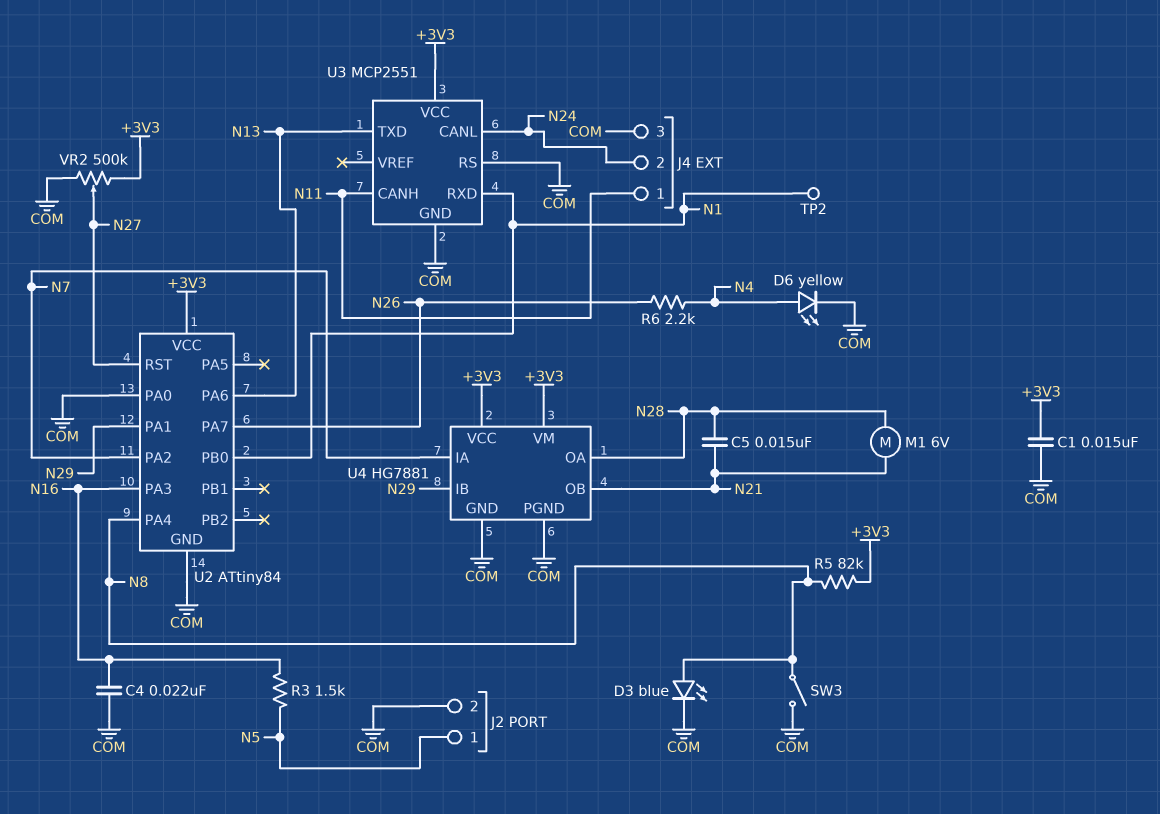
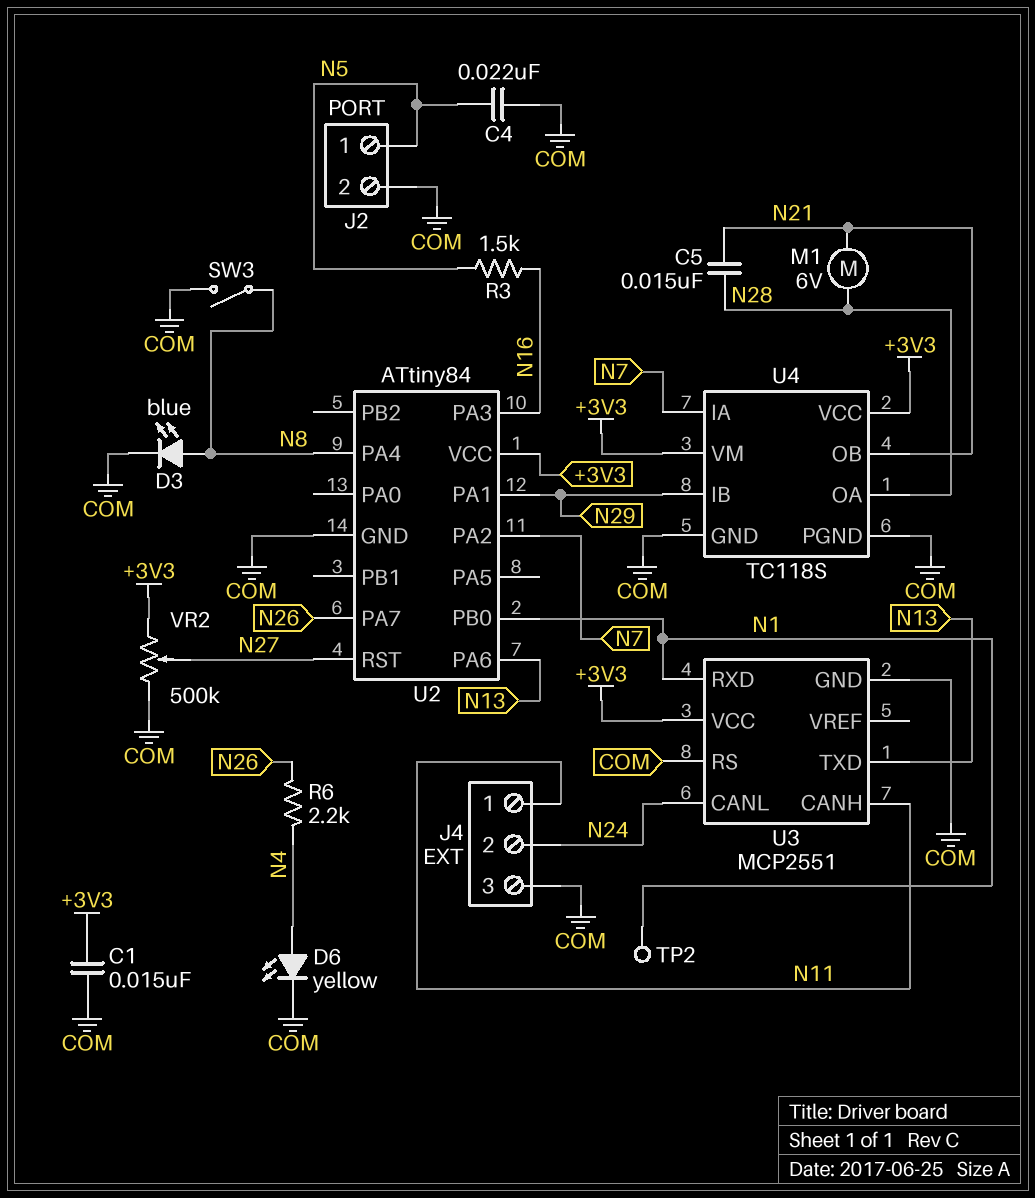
C4: 22nF (COM, N16) -> 22nF (COM, N5)
R5: 82k (+3V3, N8) -> none
U2 pin PA0: COM -> none
U4: HG7881 -> TC118S

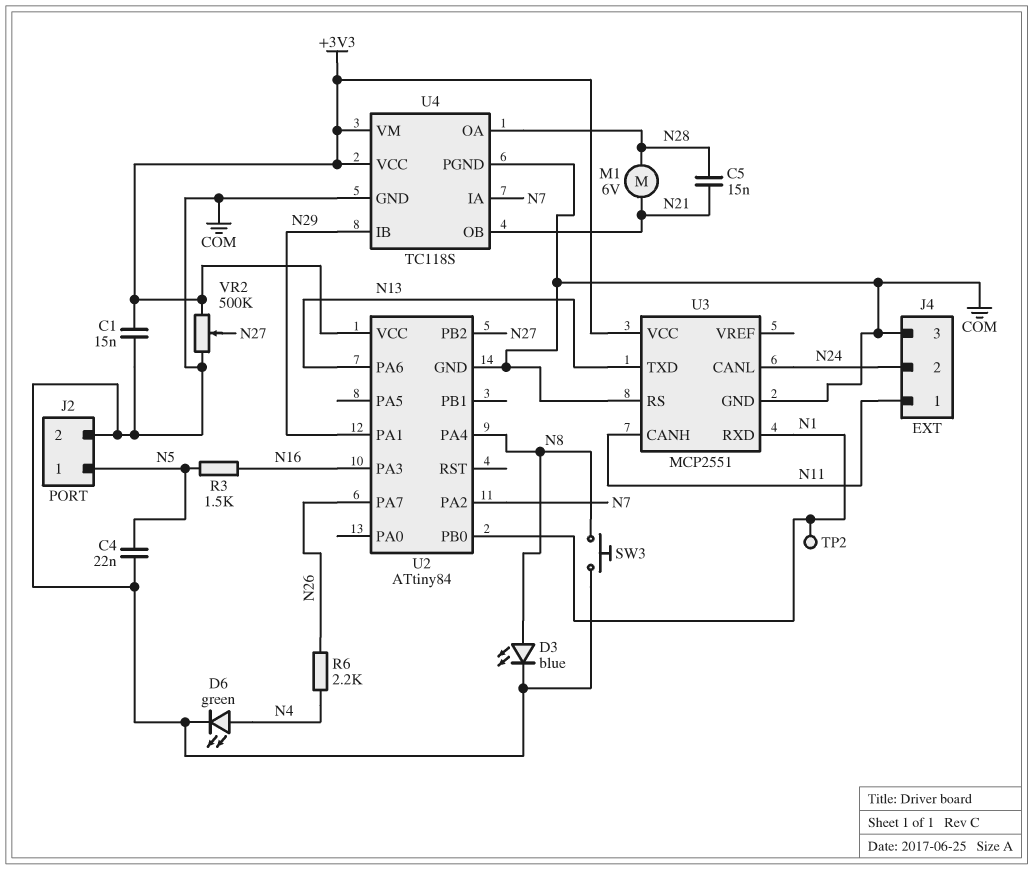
D6: LED yellow (A N4, K COM) -> LED green (A N4, K COM)
SW3: switch (COM, N8) -> button (COM, N8)
U2 pin PB2: none -> N27
U2 pin RST: N27 -> none

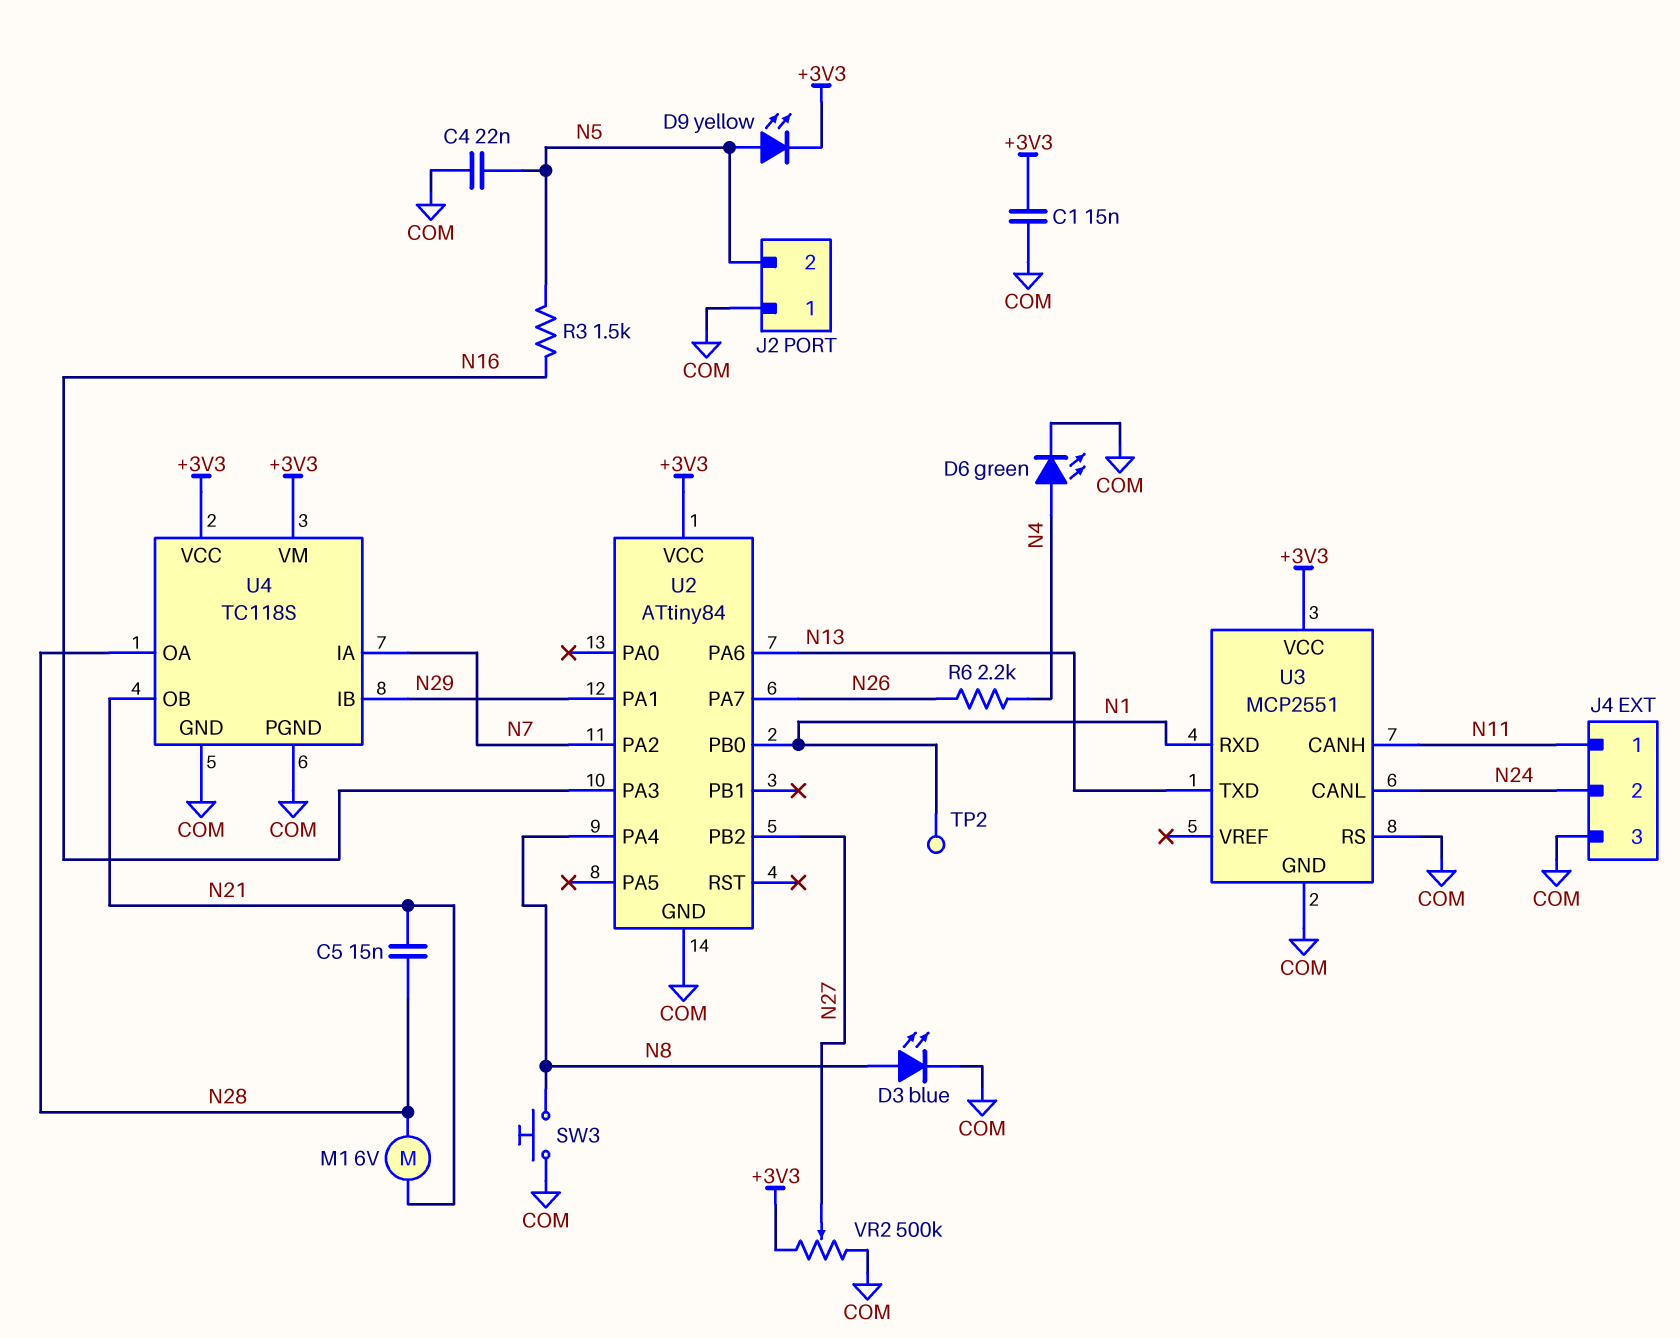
D9: none -> LED yellow (A N5, K +3V3)
J2 pin 1: N5 -> COM
J2 pin 2: COM -> N5

